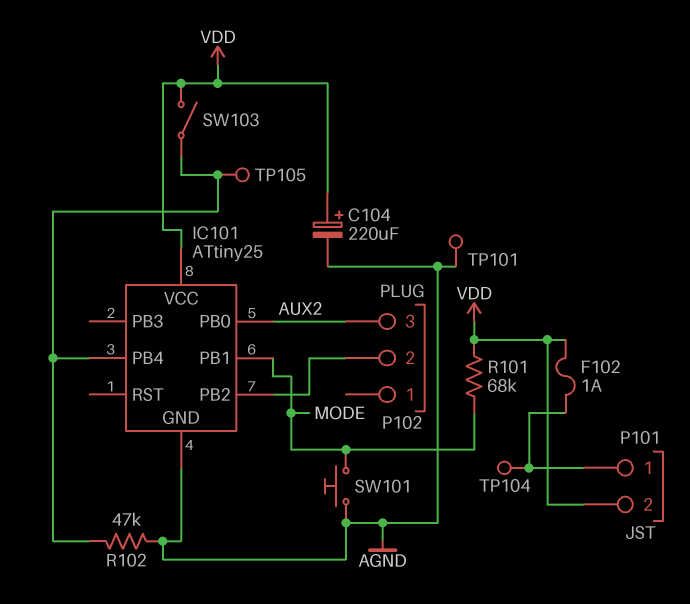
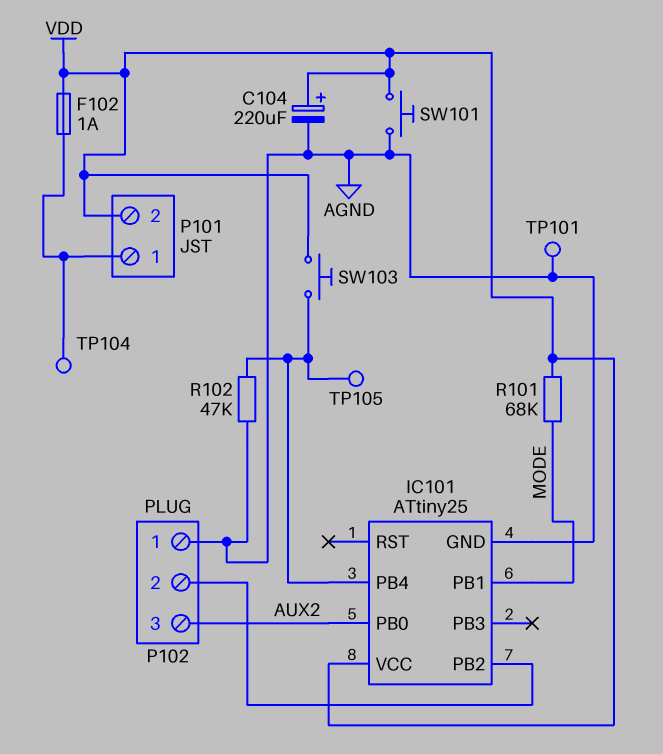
P102 pin 1: none -> AGND
SW101: button (AGND, MODE) -> button (AGND, VDD)
SW103: switch (IC101/PB4, VDD) -> button (IC101/PB4, VDD)

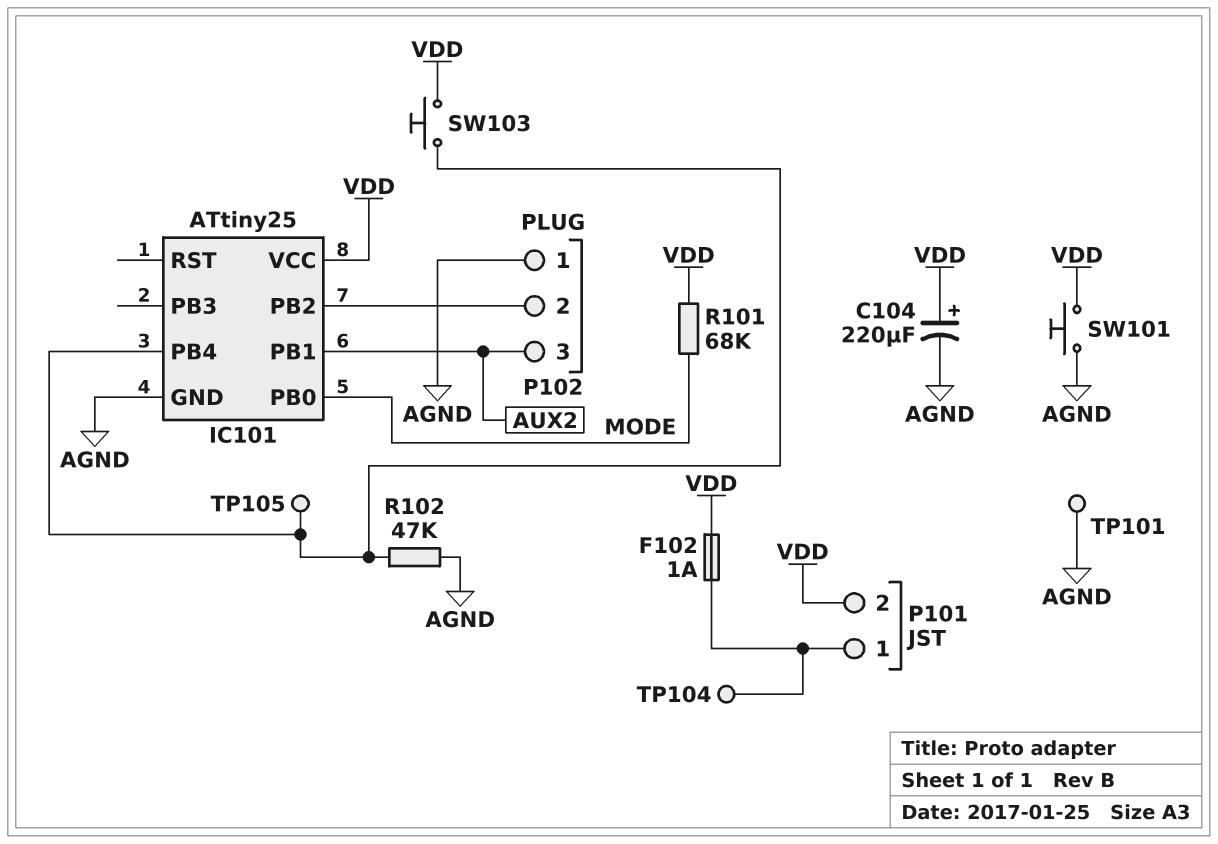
IC101 pin PB0: AUX2 -> MODE
IC101 pin PB1: MODE -> AUX2

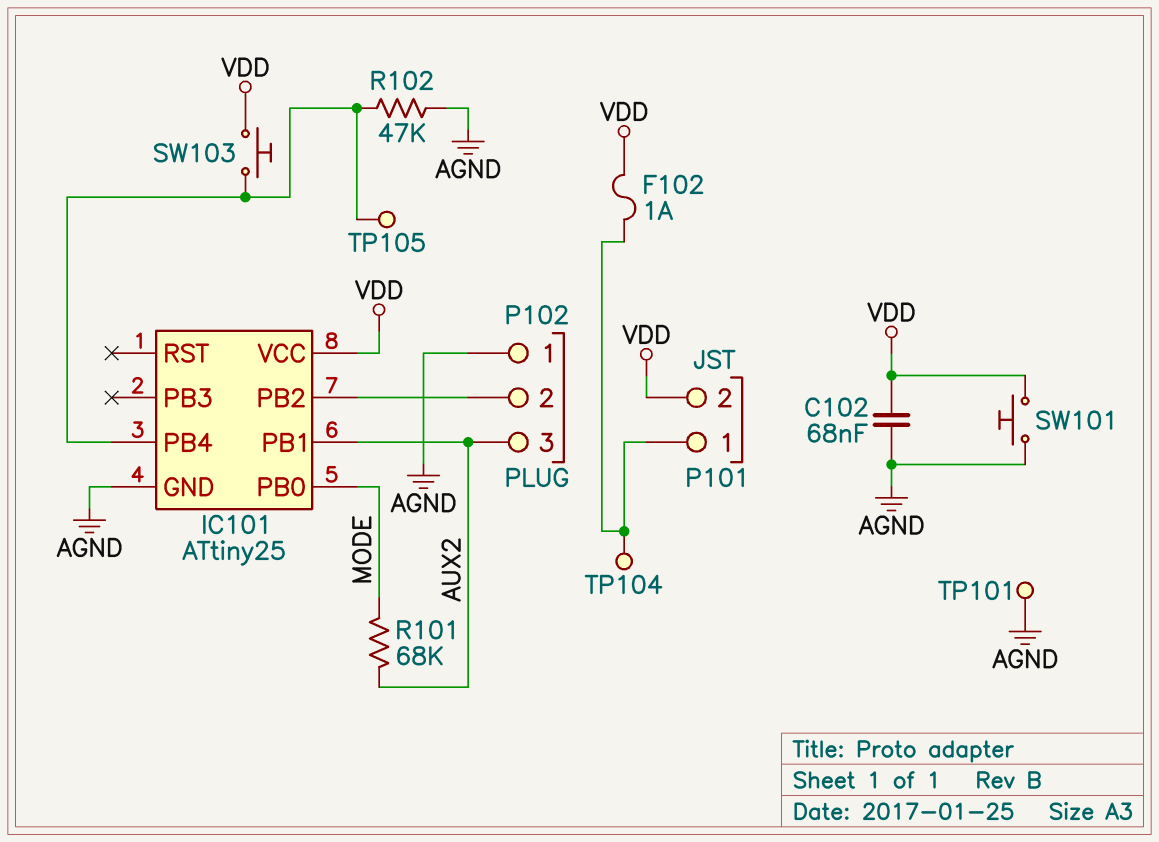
C102: none -> 68nF (AGND, VDD)
C104: 220uF (plus VDD, minus AGND) -> none
R101: 68k (MODE, VDD) -> 68k (AUX2, MODE)

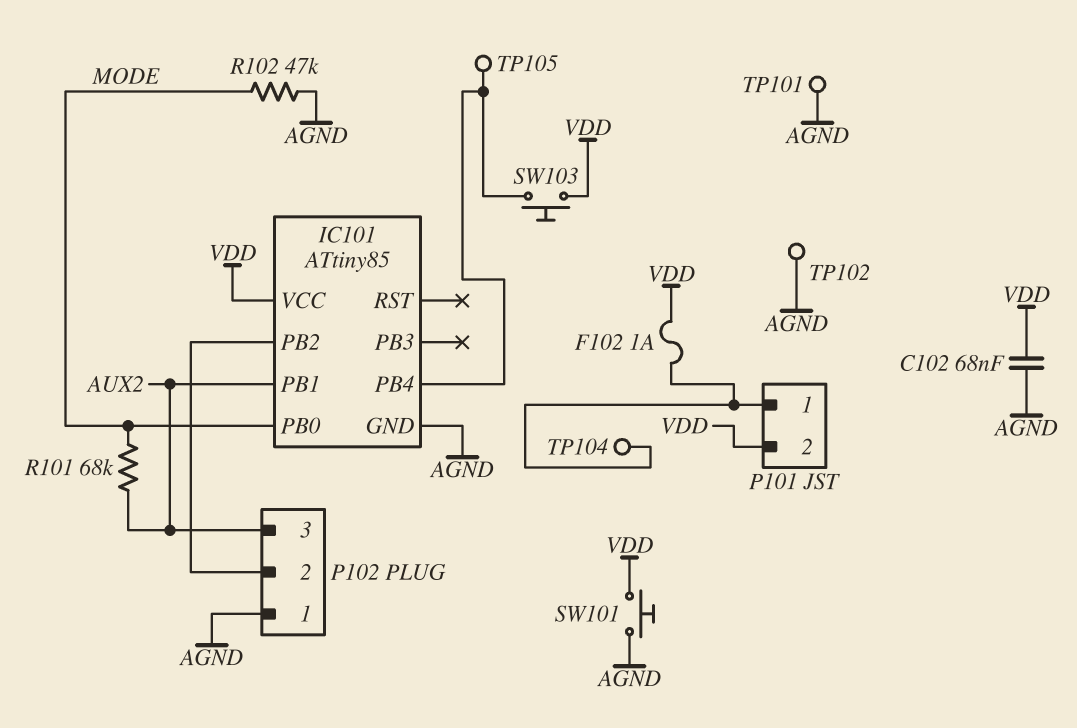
IC101: ATtiny25 -> ATtiny85
R102: 47k (AGND, IC101/PB4) -> 47k (AGND, MODE)
TP102: none -> test point (AGND)

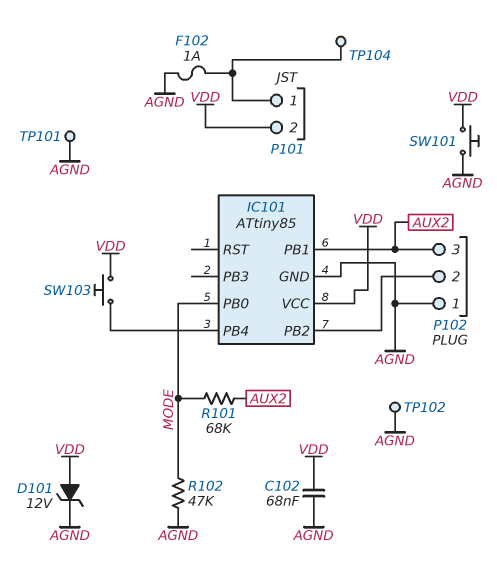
D101: none -> zener 12V (A VDD, K AGND)
F102: 1A (P101/1, VDD) -> 1A (AGND, P101/1)
TP105: test point (IC101/PB4) -> none

